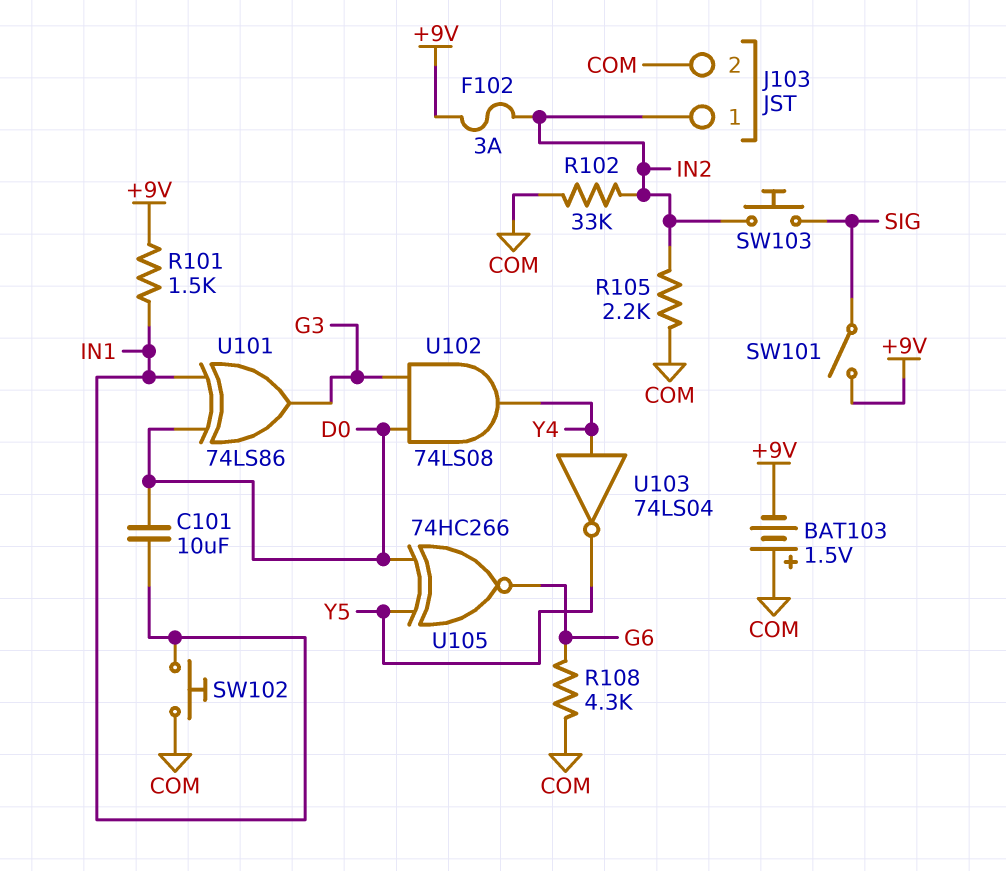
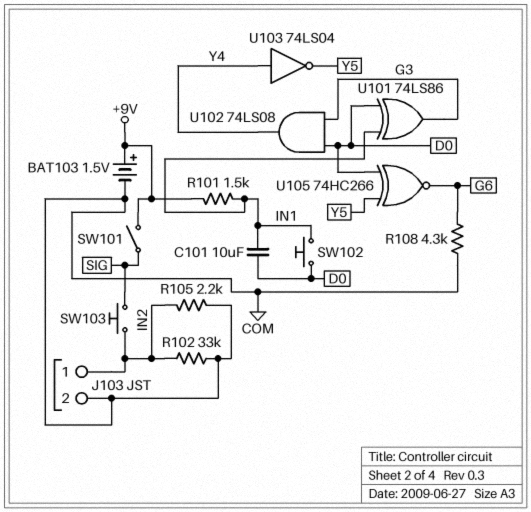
BAT103: 1.5V (plus COM, minus +9V) -> 1.5V (plus +9V, minus COM)
F102: 3A (+9V, IN2) -> none
SW102: button (COM, IN1) -> button (D0, IN1)

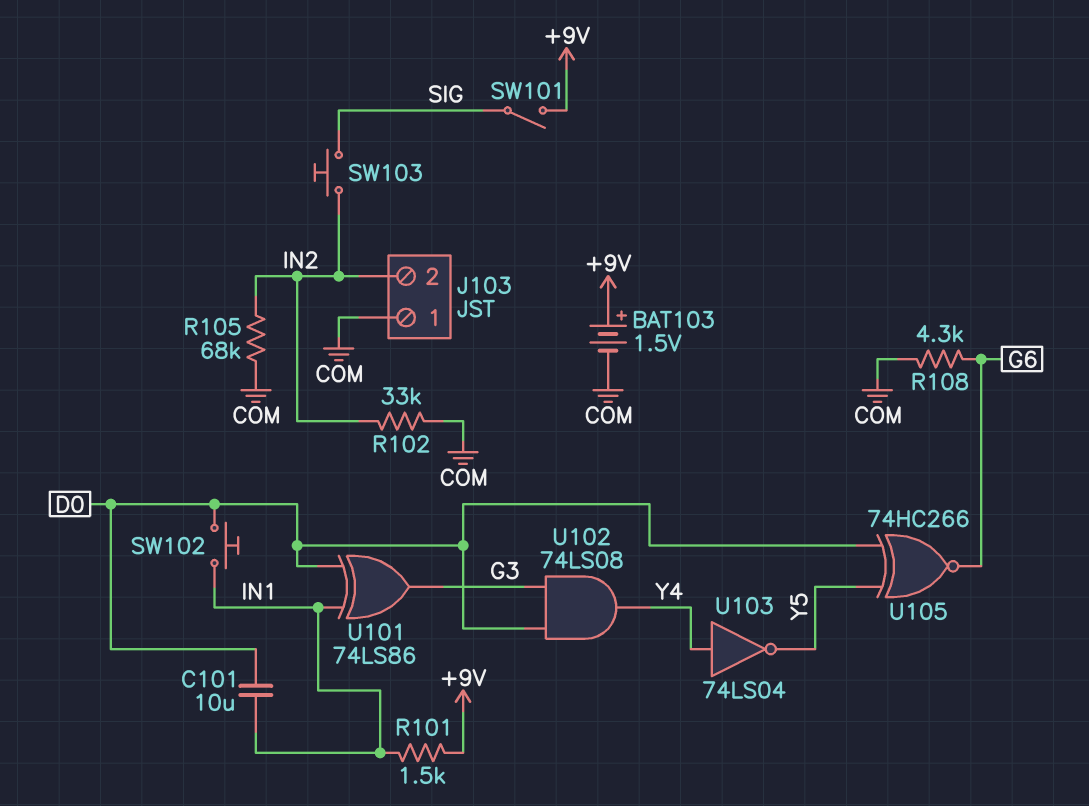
J103 pin 1: IN2 -> COM
J103 pin 2: COM -> IN2
R105: 2.2k (COM, IN2) -> 68k (COM, IN2)

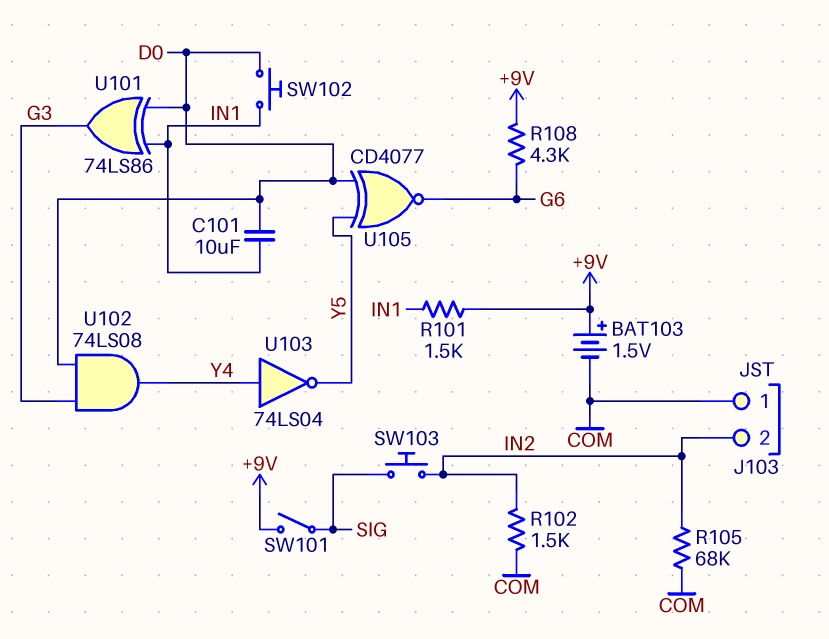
R102: 33k (COM, IN2) -> 1.5k (COM, IN2)
R108: 4.3k (COM, G6) -> 4.3k (+9V, G6)
U105: XNOR 74HC266 (in D0, in Y5, out G6) -> XNOR CD4077 (in D0, in Y5, out G6)

